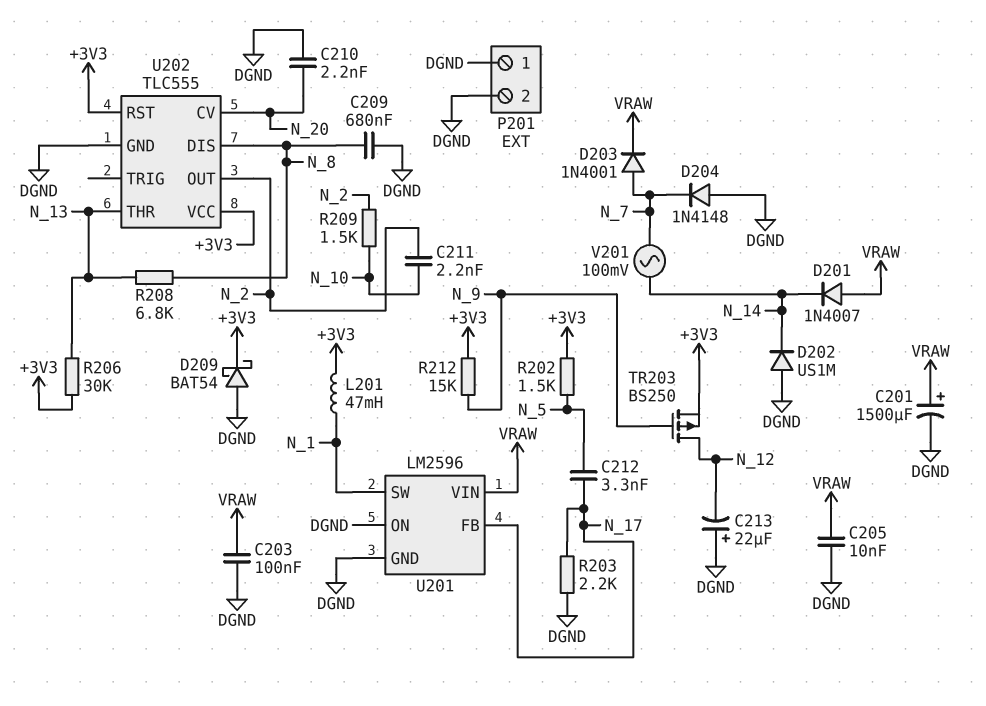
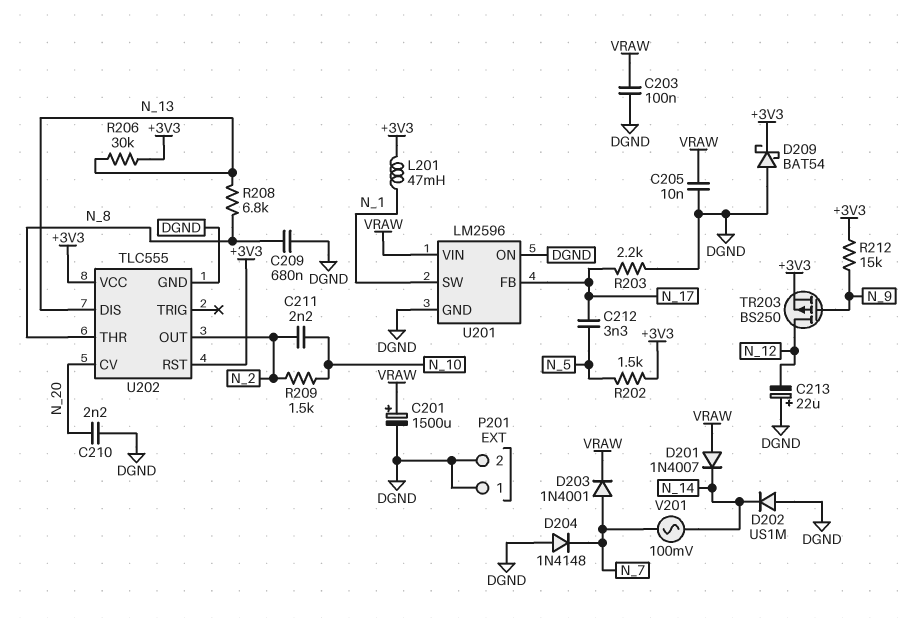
U202 pin DIS: N_8 -> N_13
U202 pin THR: N_13 -> N_8

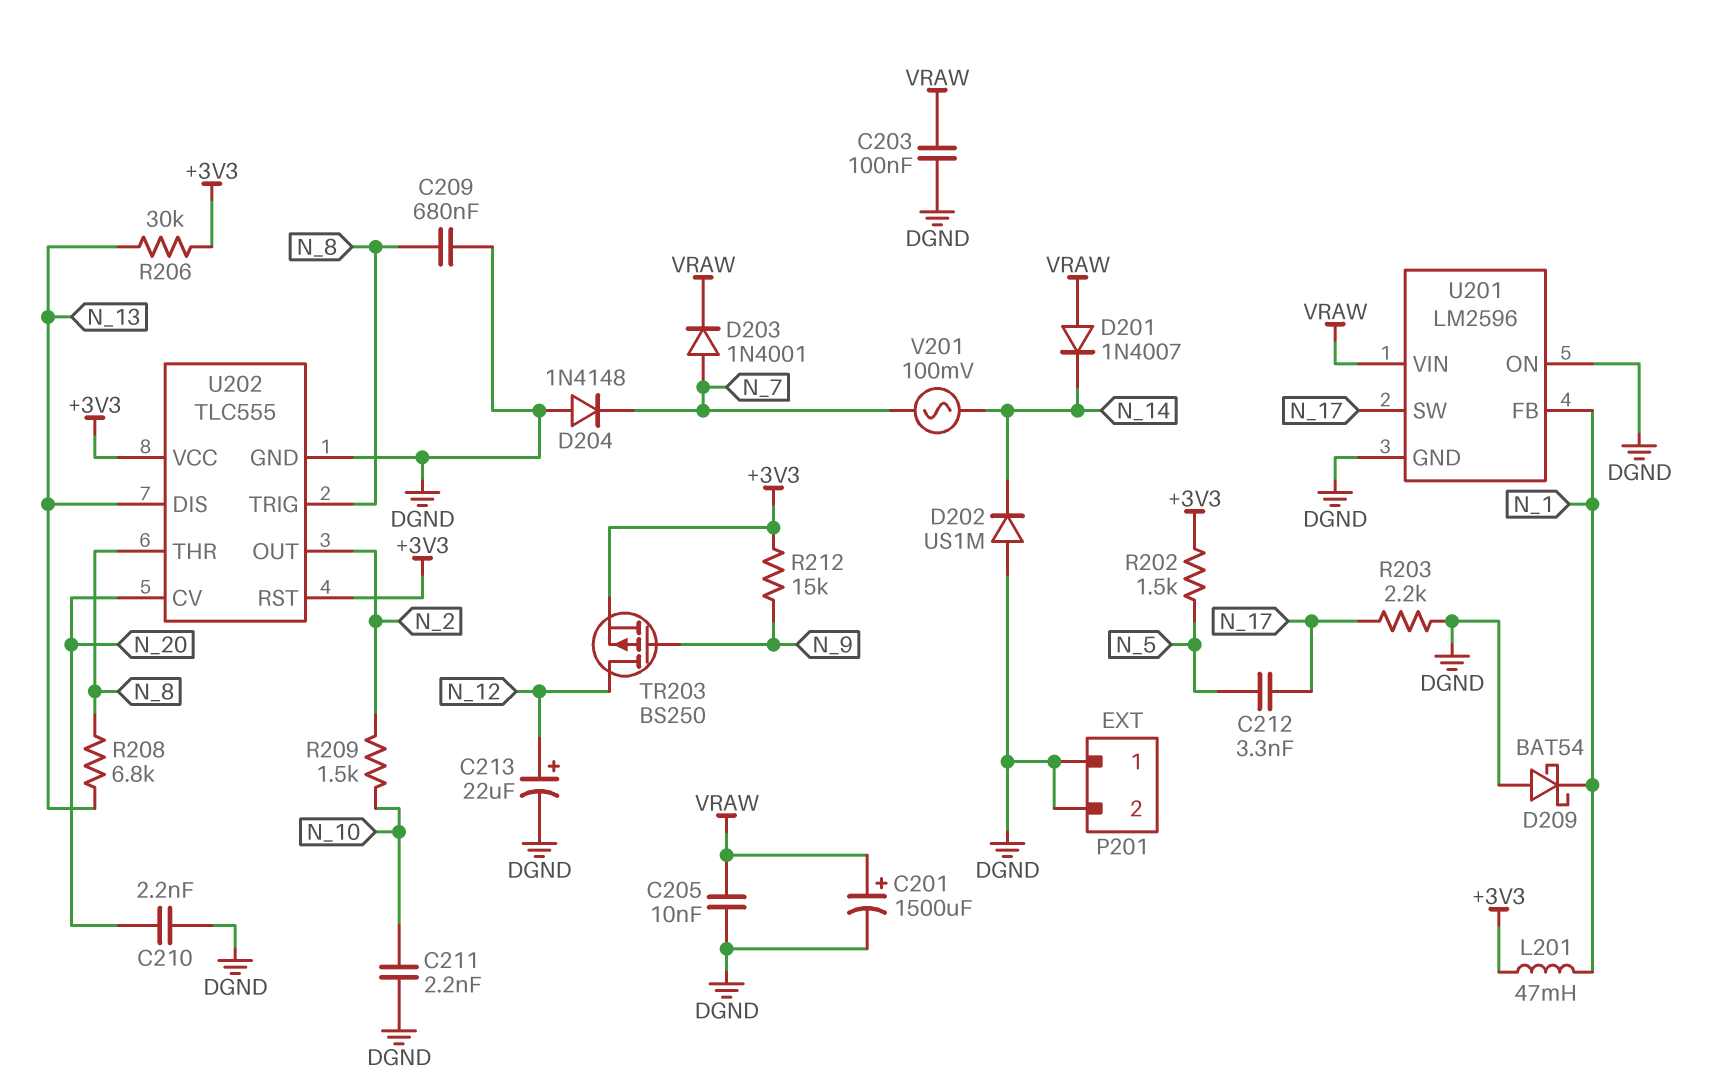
C211: 2.2nF (N_2, N_10) -> 2.2nF (DGND, N_10)
C213: 22uF (plus DGND, minus N_12) -> 22uF (plus N_12, minus DGND)
D209: schottky BAT54 (A DGND, K +3V3) -> schottky BAT54 (A DGND, K N_1)
U201 pin FB: N_17 -> N_1
U201 pin SW: N_1 -> N_17
U202 pin TRIG: none -> N_8

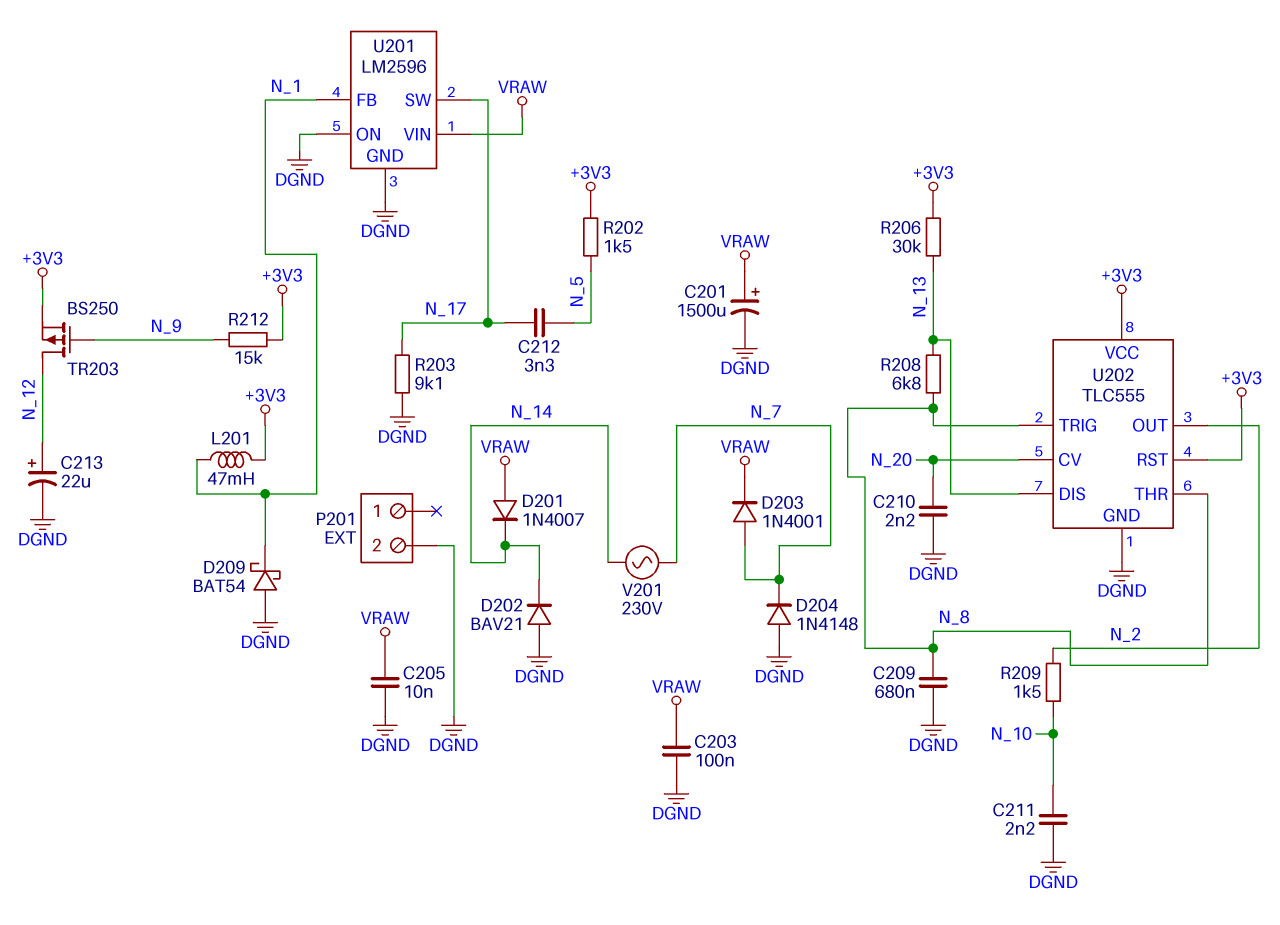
D202: diode US1M (A DGND, K N_14) -> diode BAV21 (A DGND, K N_14)
P201 pin 1: DGND -> none
R203: 2.2k (DGND, N_17) -> 9.1k (DGND, N_17)
V201: AC 100mV (N_7, N_14) -> AC 230V (N_7, N_14)

